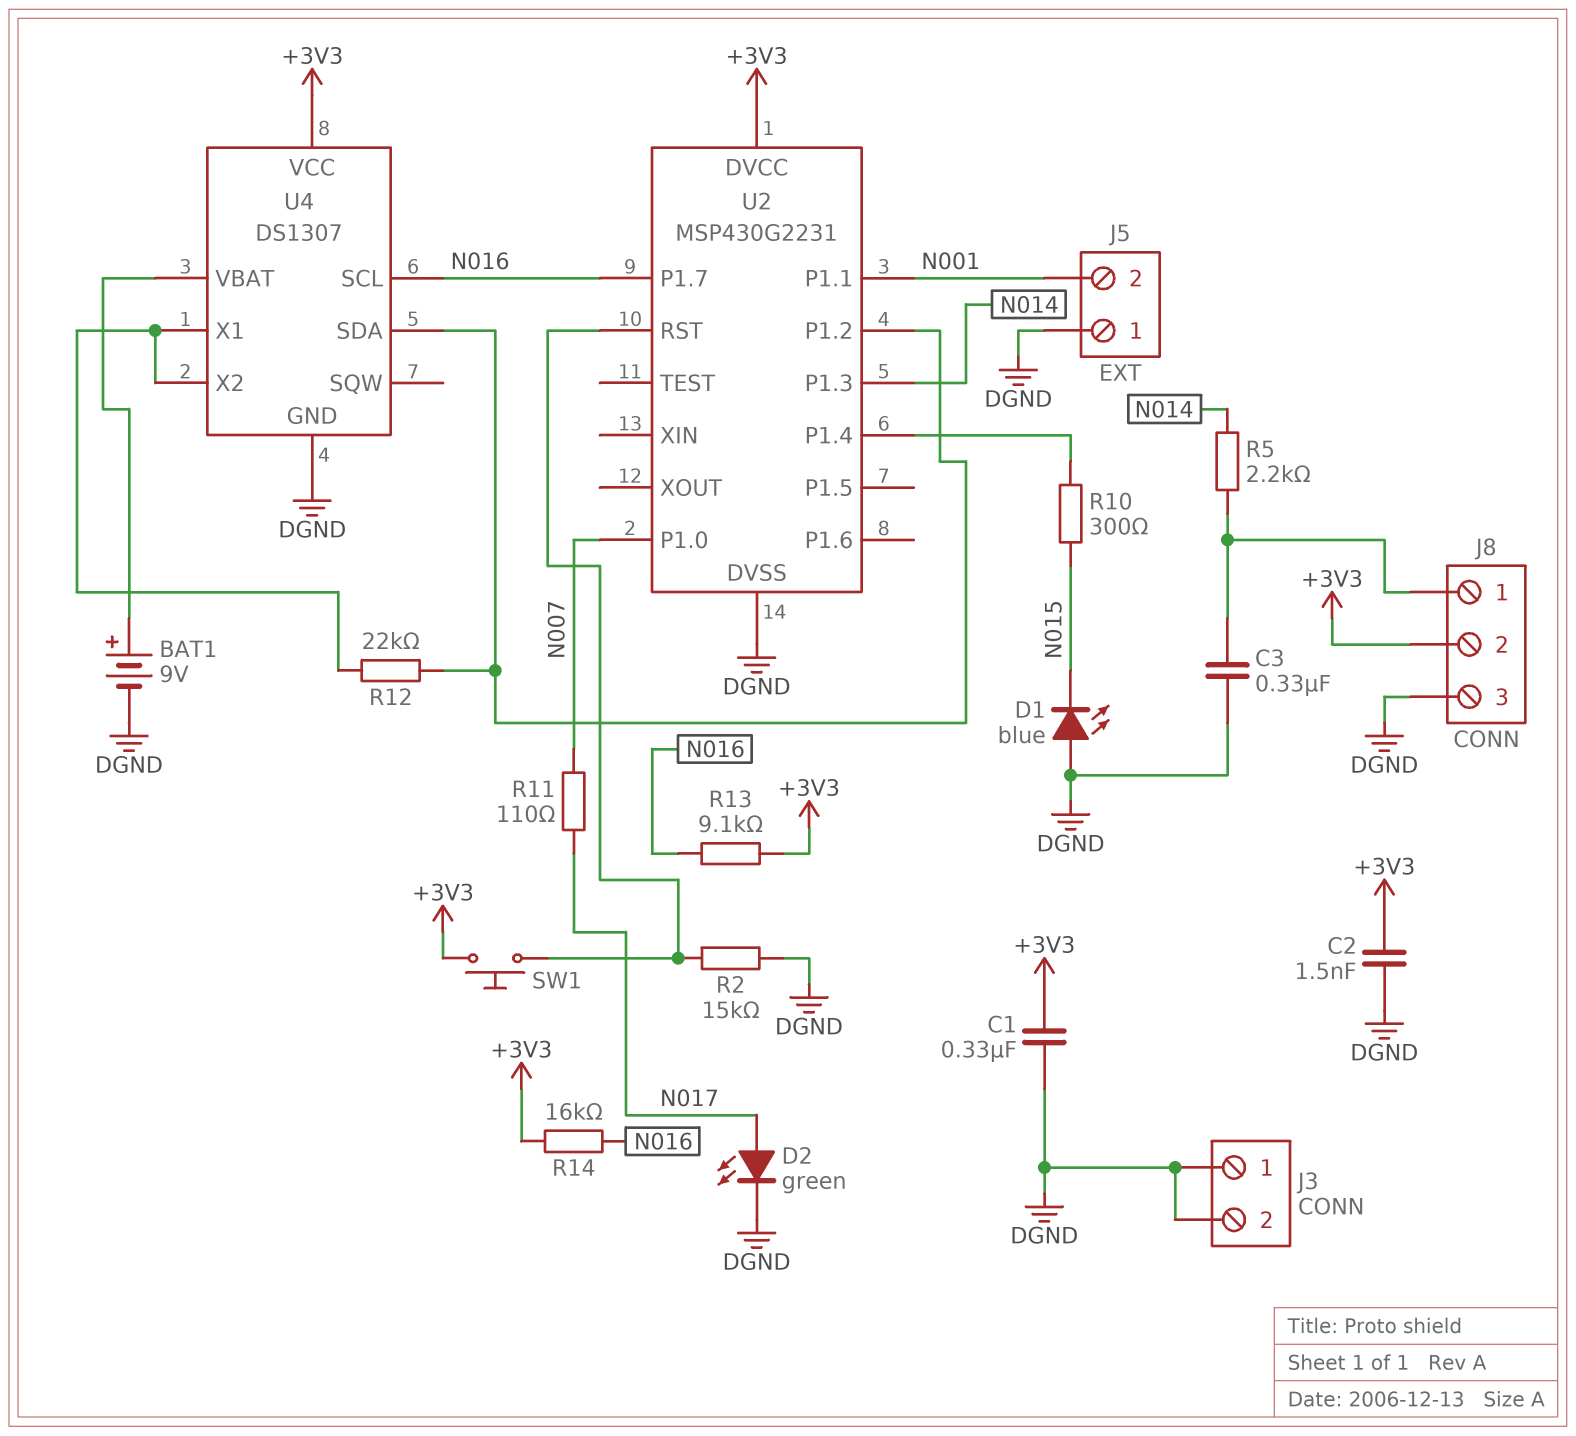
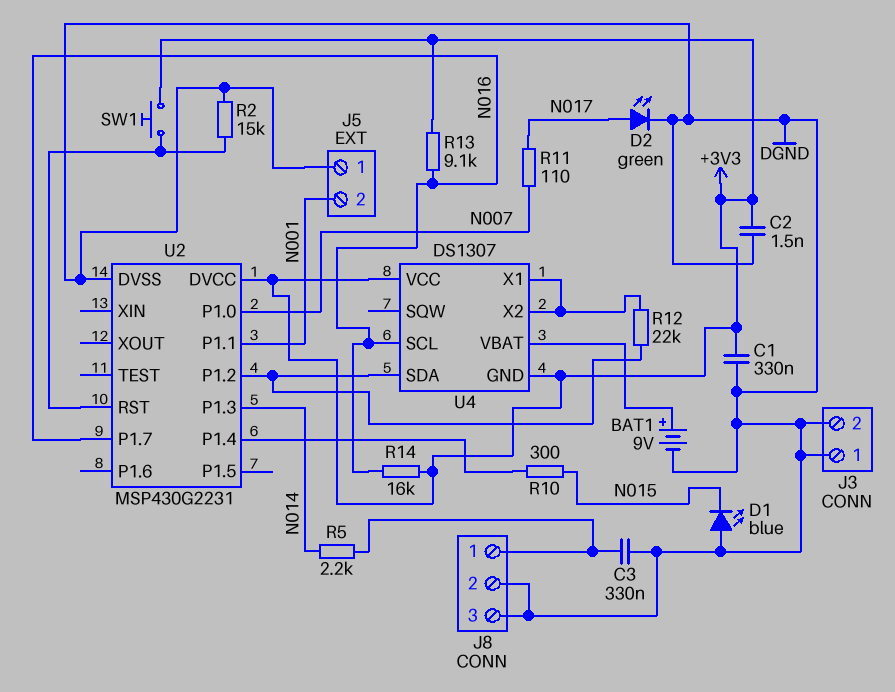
J8 pin 2: +3V3 -> DGND
U4 pin GND: DGND -> +3V3

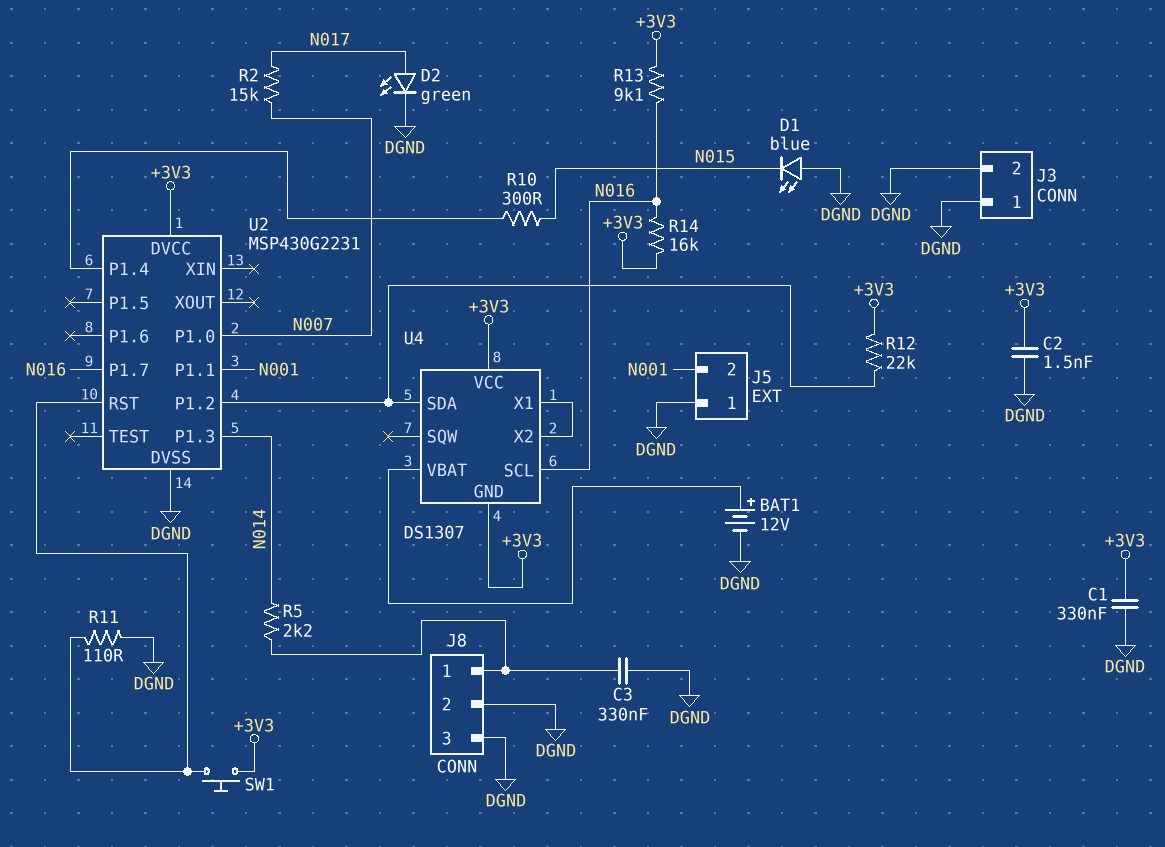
BAT1: 9V (plus U4/VBAT, minus DGND) -> 12V (plus U4/VBAT, minus DGND)
R2: 15k (DGND, U2/RST) -> 15k (N007, N017)
R11: 110 (N007, N017) -> 110 (DGND, U2/RST)
R12: 22k (U2/P1.2, U4/X1) -> 22k (+3V3, U2/P1.2)

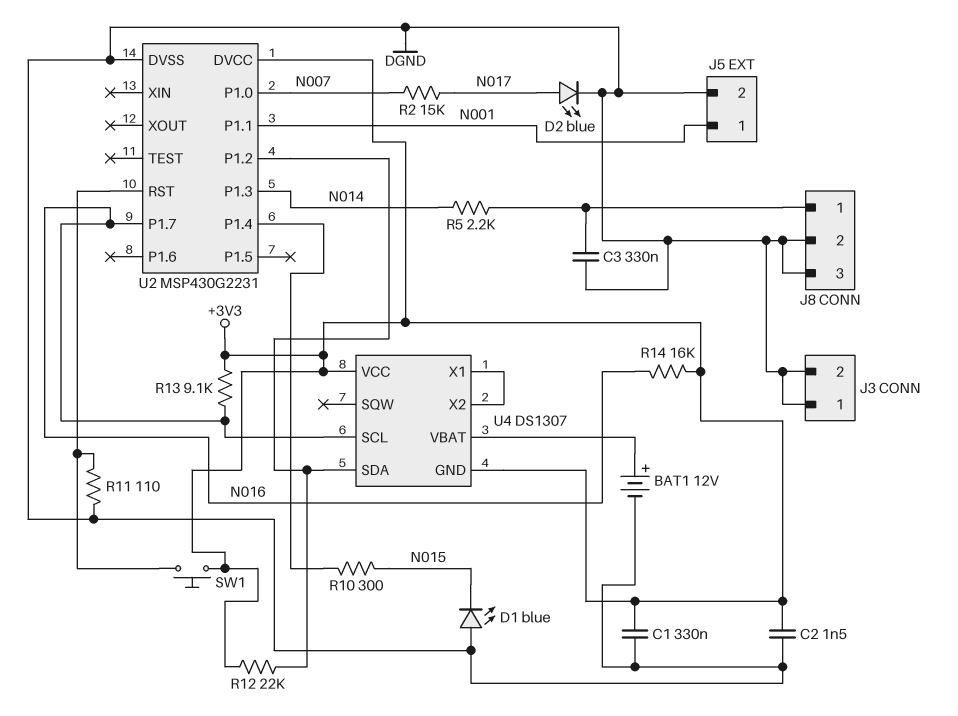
D2: LED green (A N017, K DGND) -> LED blue (A N017, K DGND)
J5 pin 1: DGND -> N001
J5 pin 2: N001 -> DGND

